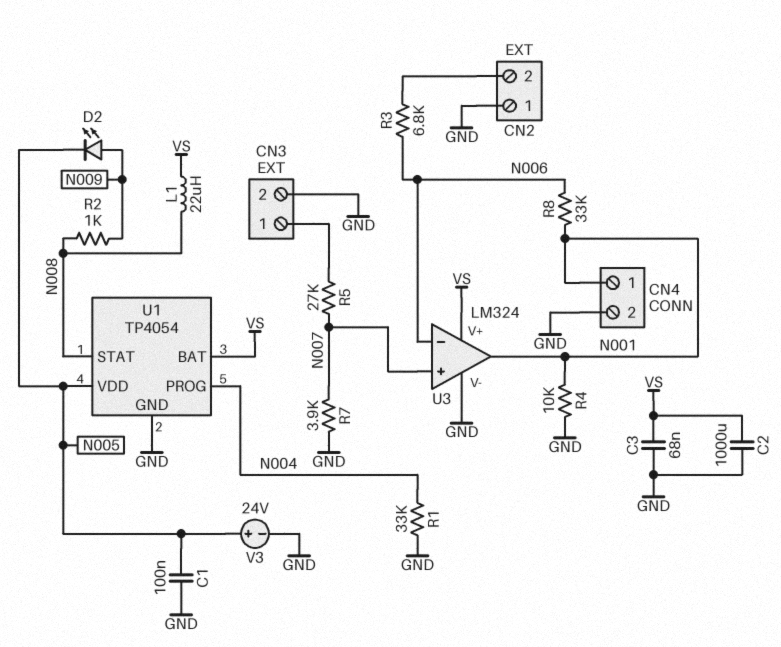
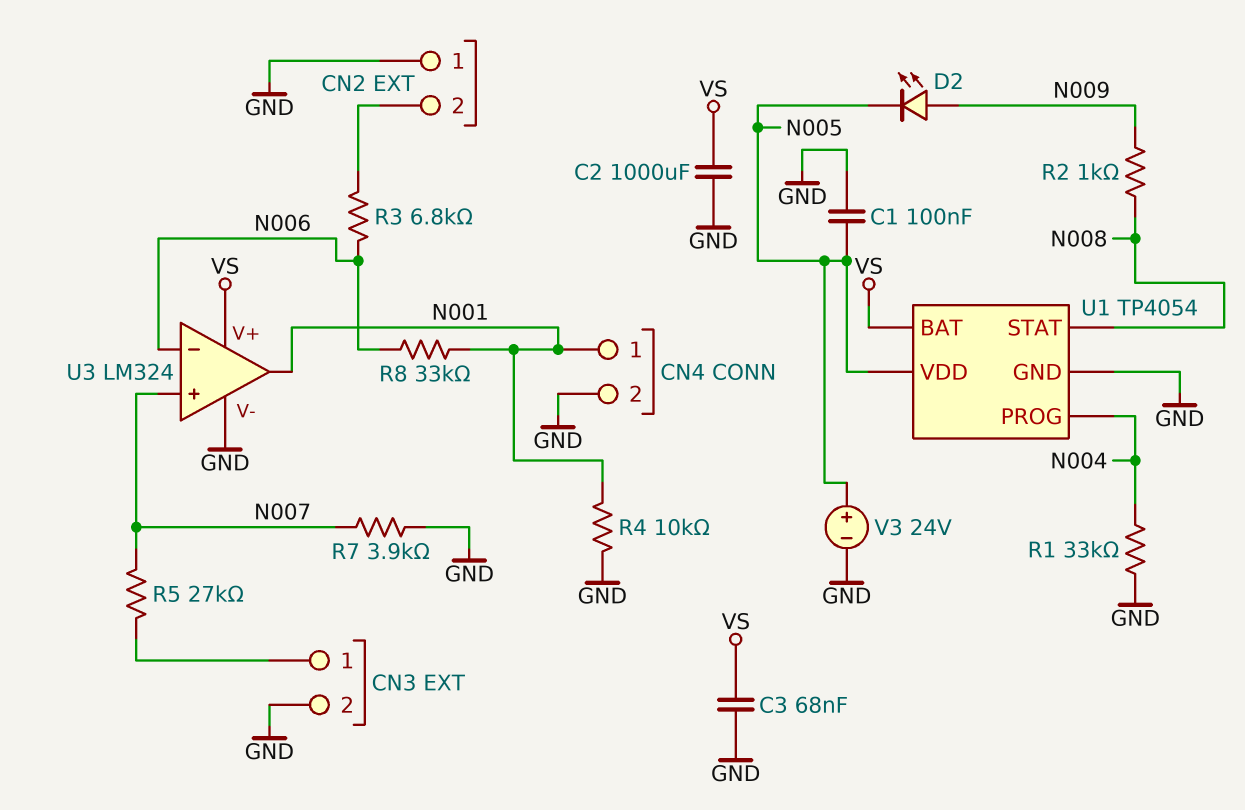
L1: 22uH (N008, VS) -> none

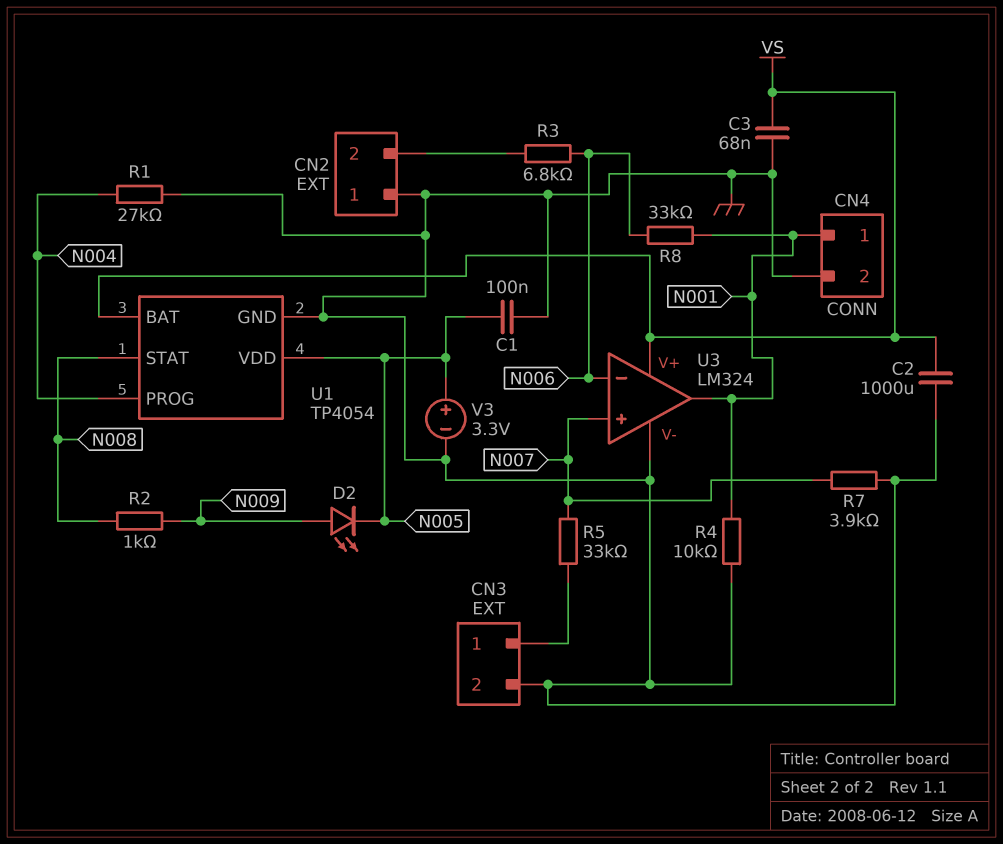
R1: 33k (GND, N004) -> 27k (GND, N004)
R5: 27k (CN3/1, N007) -> 33k (CN3/1, N007)
V3: 24V (plus N005, minus GND) -> 3.3V (plus N005, minus GND)

